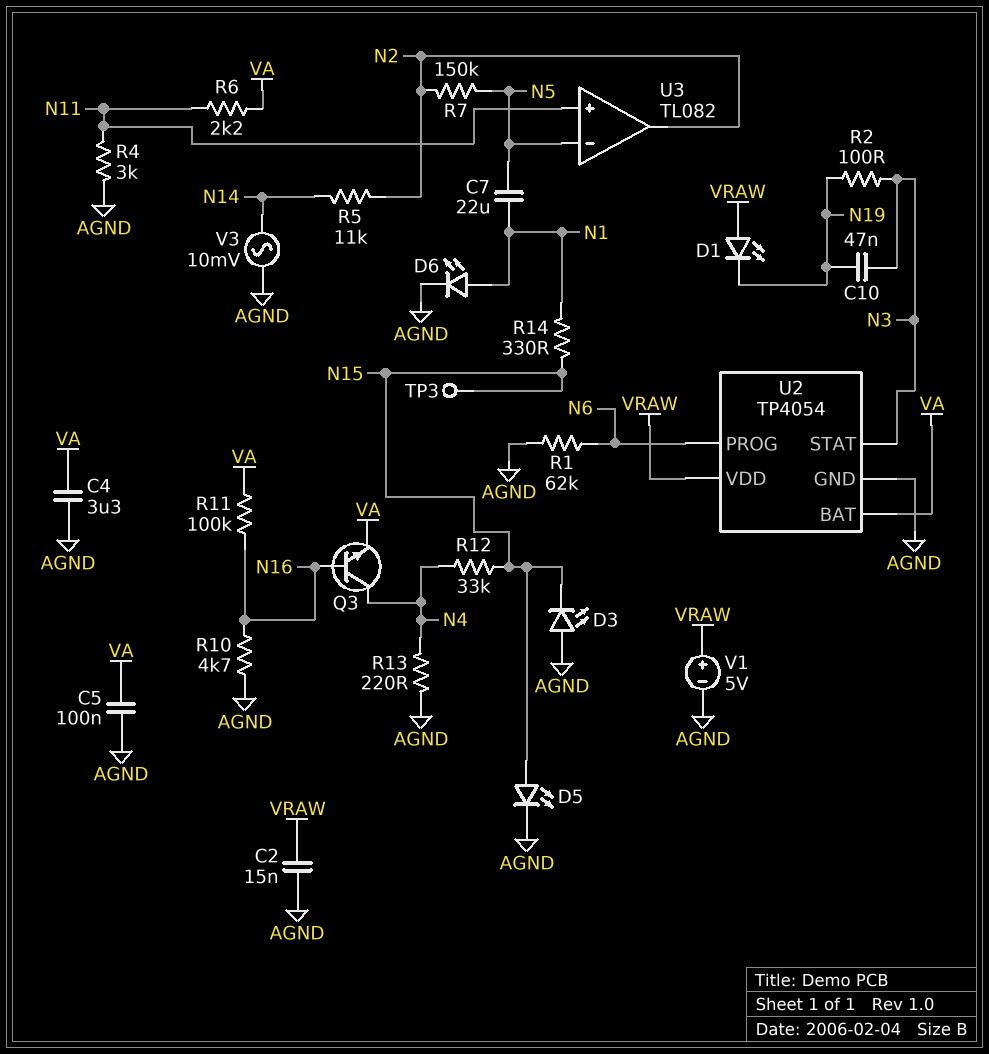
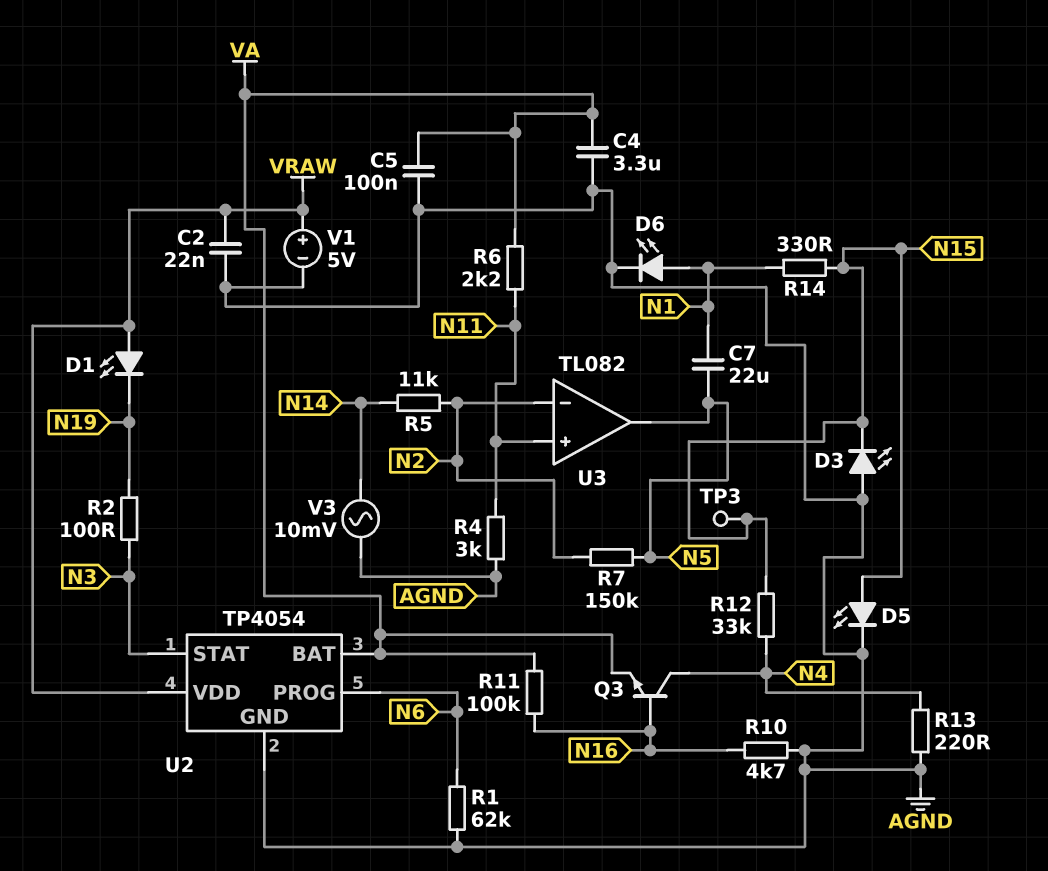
C2: 15nF (AGND, VRAW) -> 22nF (AGND, VRAW)
C10: 47nF (N3, N19) -> none
U3 pin in-: N5 -> N2
U3 pin out: N2 -> N5

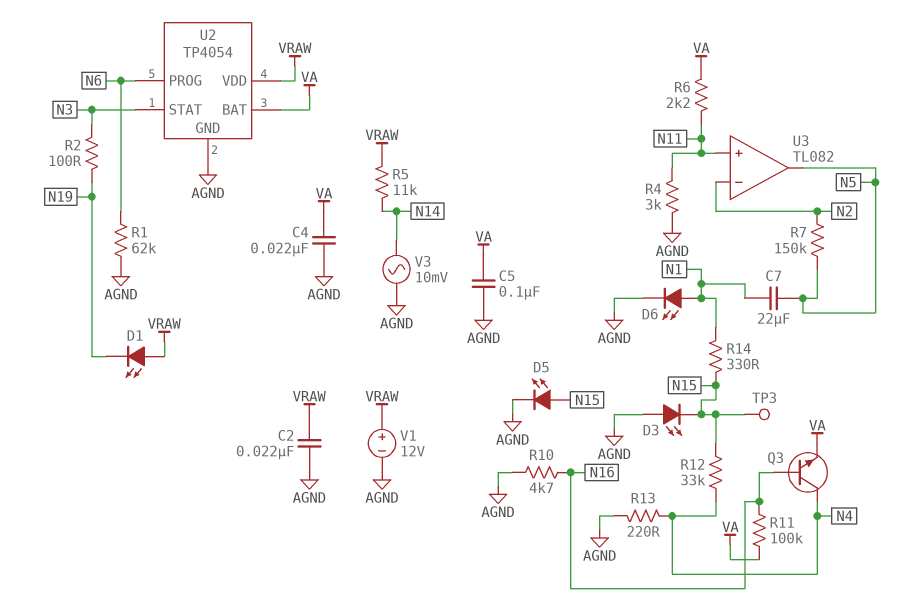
C4: 3.3uF (AGND, VA) -> 22nF (AGND, VA)
R5: 11k (N2, N14) -> 11k (N14, VRAW)
V1: 5V (plus VRAW, minus AGND) -> 12V (plus VRAW, minus AGND)

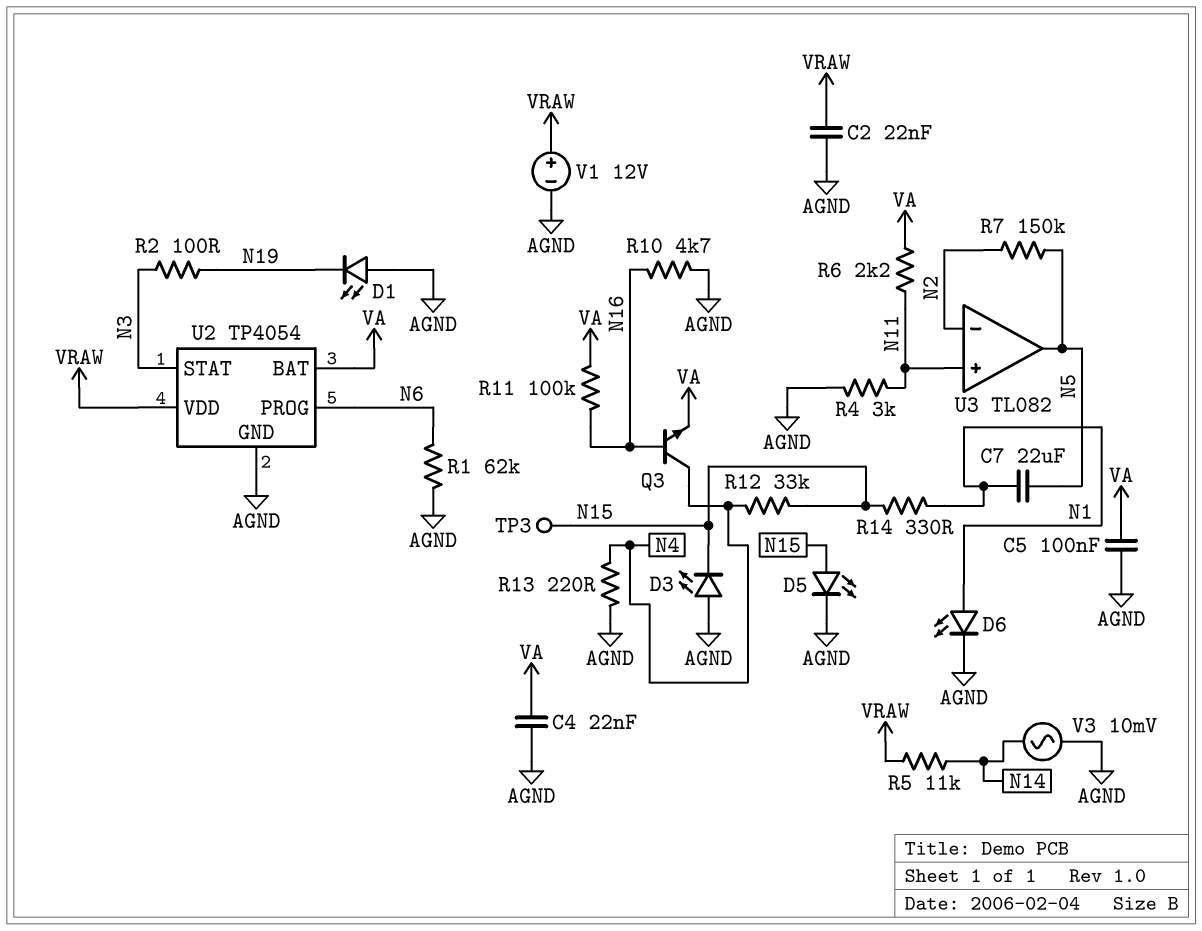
D1: LED (A VRAW, K N19) -> LED (A AGND, K N19)

